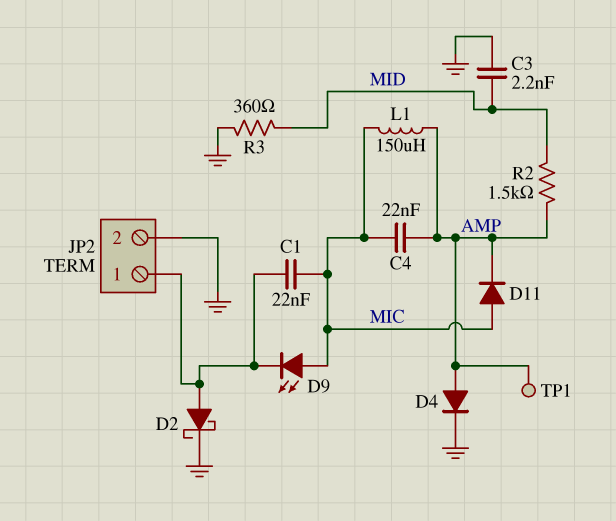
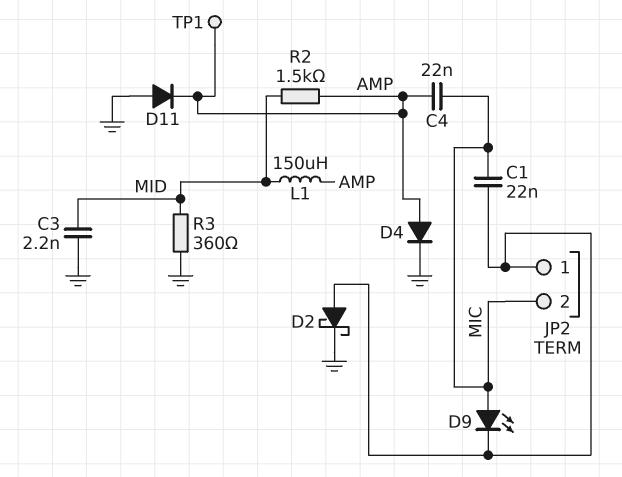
D11: diode (A MIC, K AMP) -> diode (A GND, K AMP)
JP2 pin 2: GND -> MIC
L1: 150uH (AMP, MIC) -> 150uH (AMP, MID)

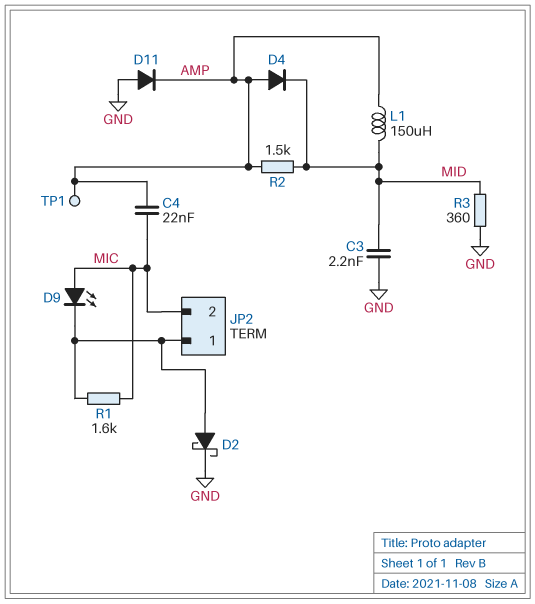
C1: 22nF (JP2/1, MIC) -> none
D4: diode (A AMP, K GND) -> diode (A AMP, K MID)
R1: none -> 1.6k (JP2/1, MIC)

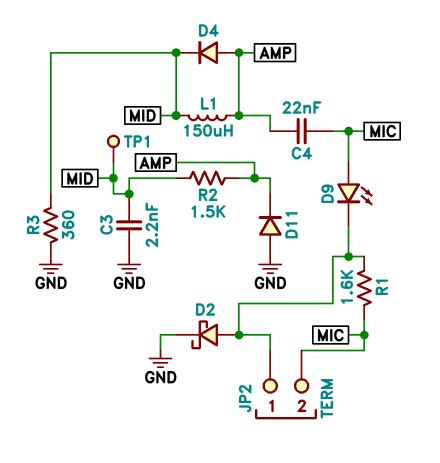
TP1: test point (AMP) -> test point (MID)

